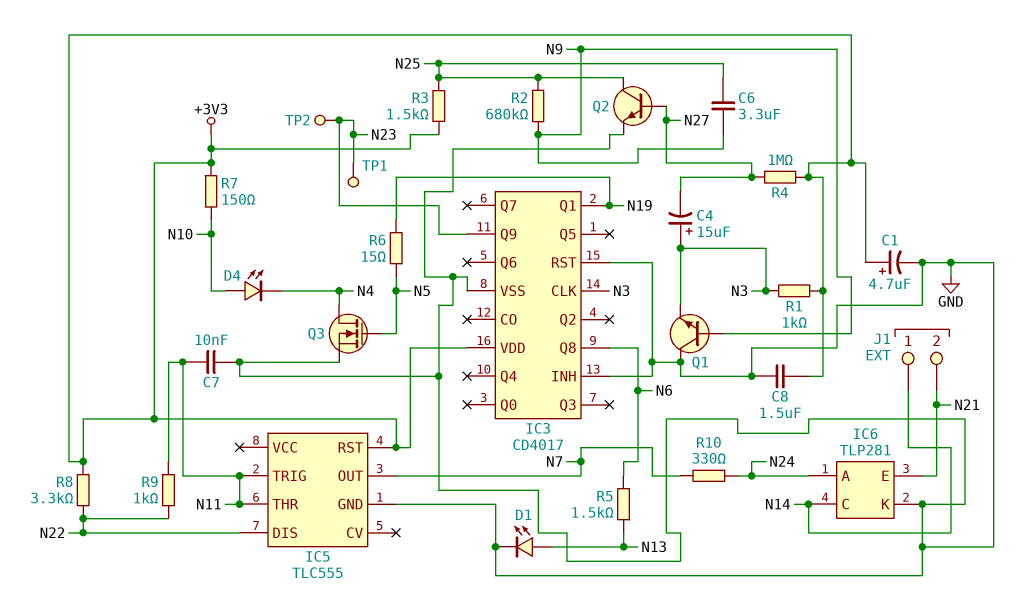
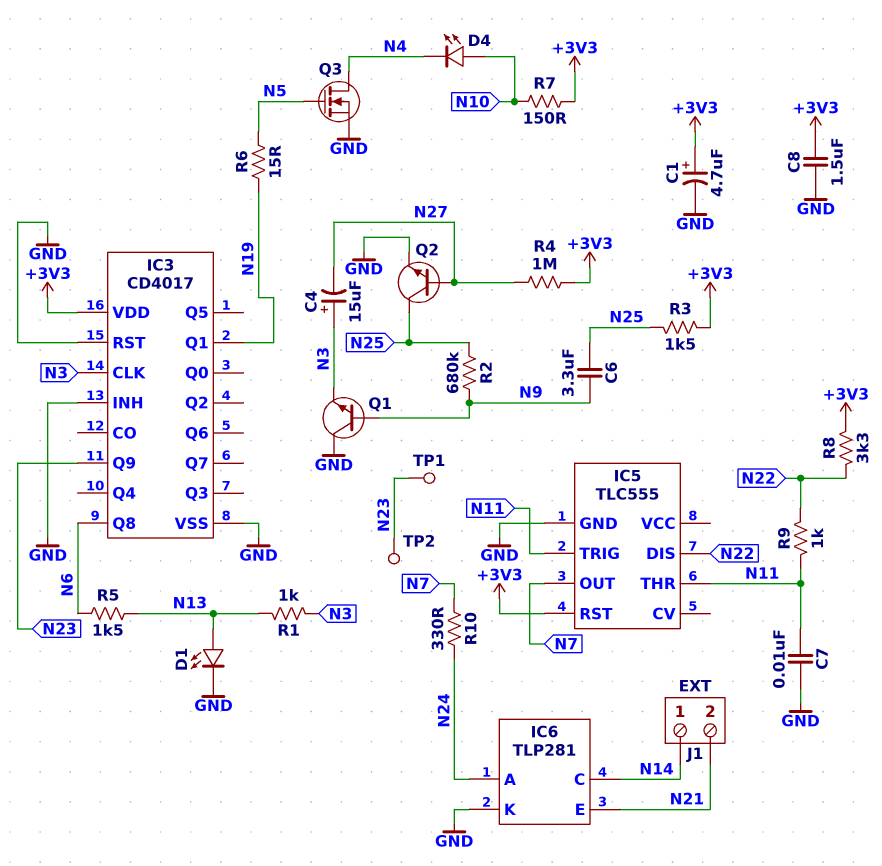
R1: 1k (+3V3, N3) -> 1k (N3, N13)

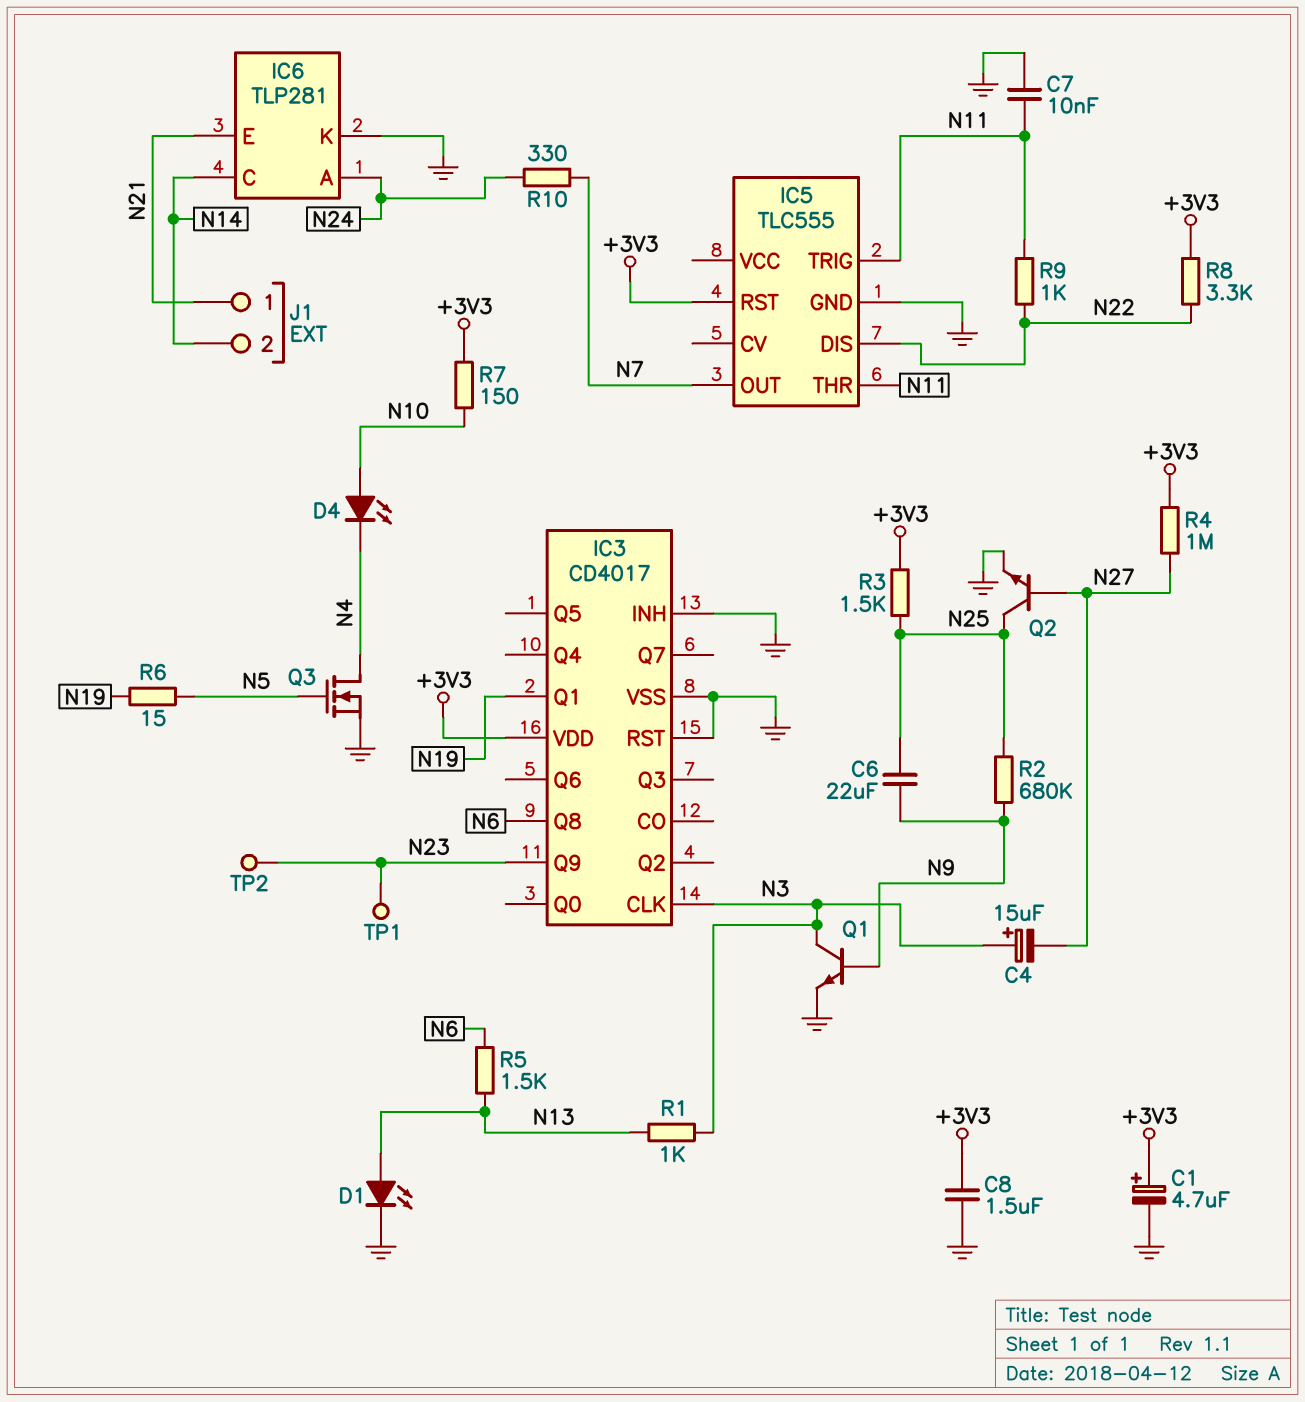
C6: 3.3uF (N9, N25) -> 22uF (N9, N25)
J1 pin 1: N14 -> N21
J1 pin 2: N21 -> N14
Q1: NPN (B N9, C GND, E N3) -> NPN (B N9, C N3, E GND)

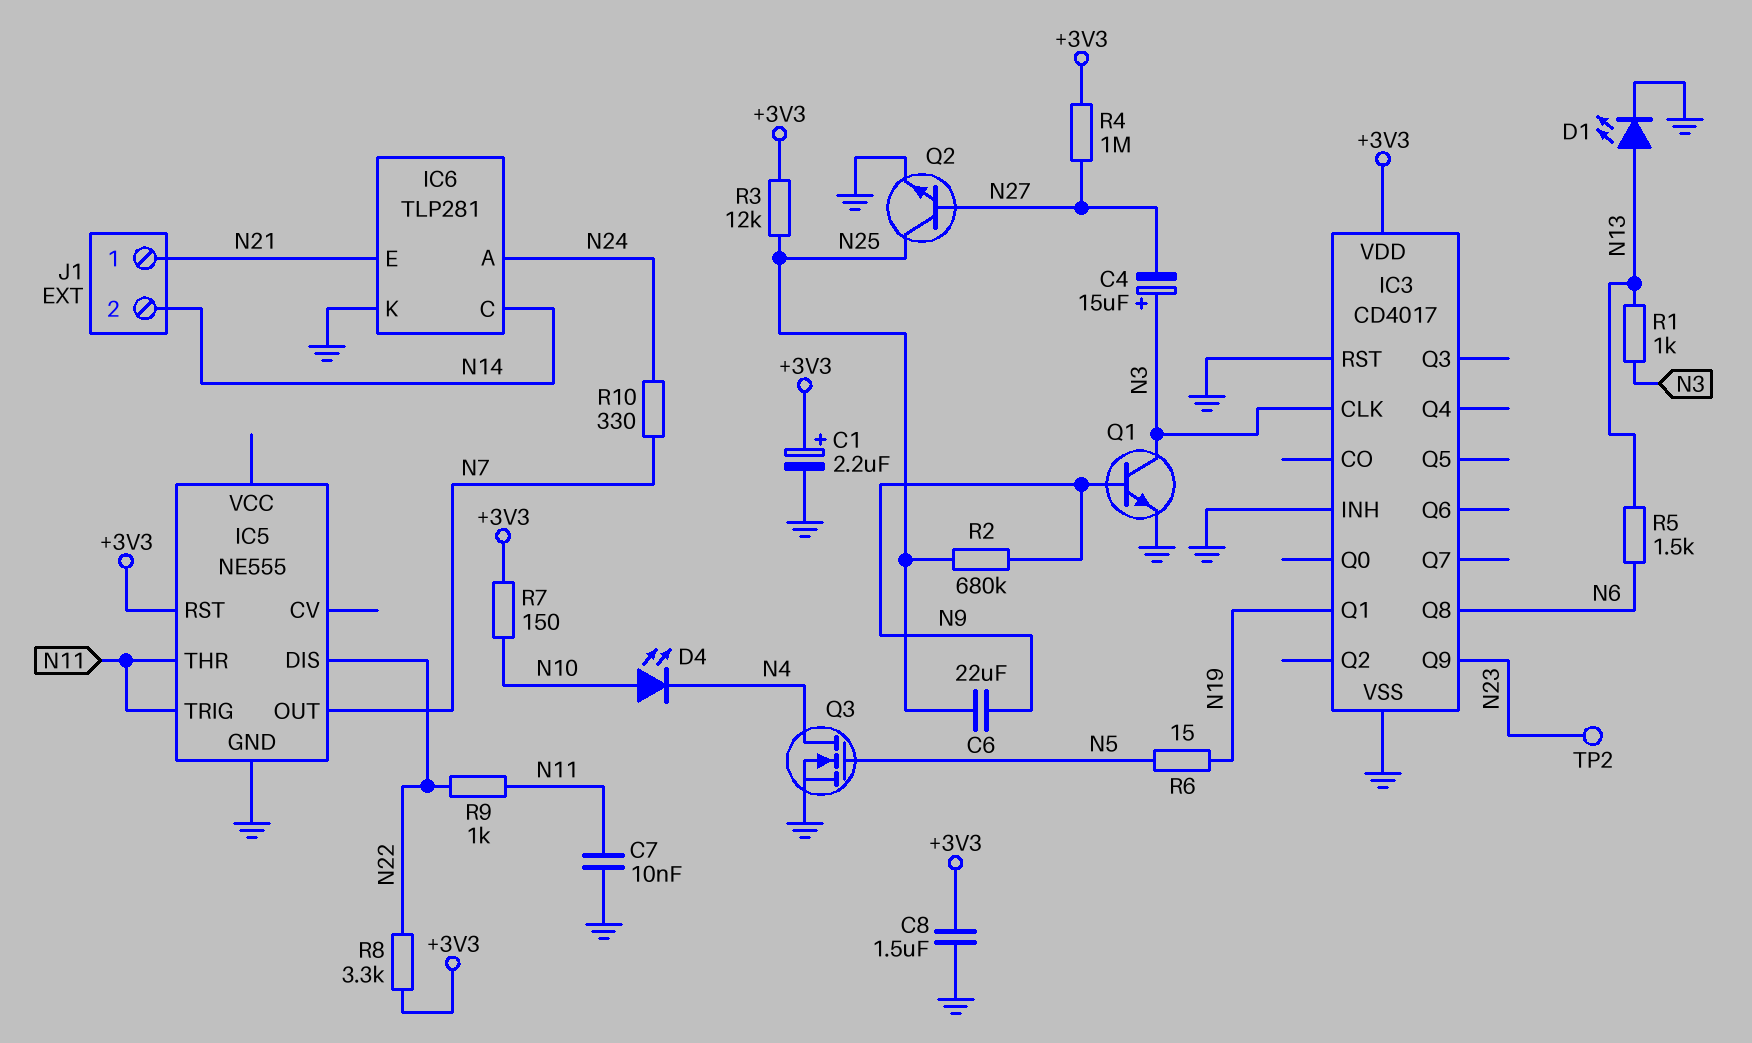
C1: 4.7uF (plus +3V3, minus GND) -> 2.2uF (plus +3V3, minus GND)
IC5: TLC555 -> NE555
R3: 1.5k (+3V3, N25) -> 12k (+3V3, N25)
TP1: test point (N23) -> none

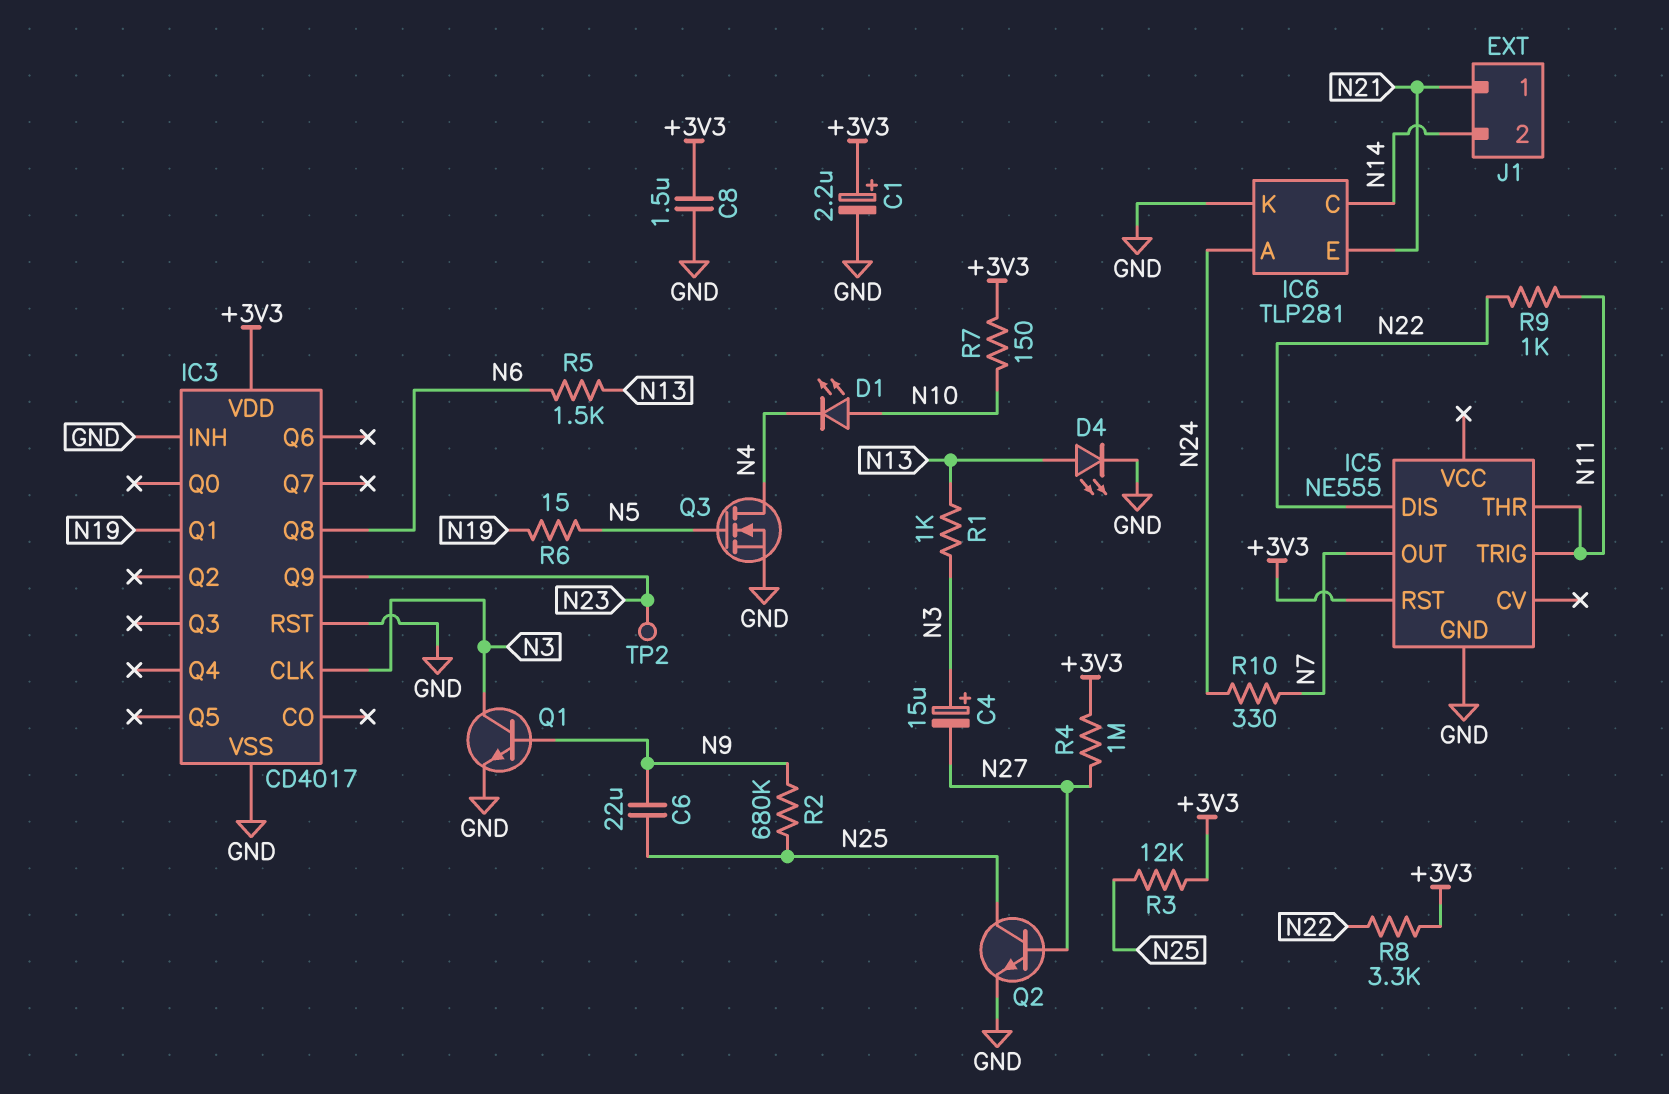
C7: 10nF (GND, N11) -> none
D1: LED (A N13, K GND) -> LED (A N10, K N4)
D4: LED (A N10, K N4) -> LED (A N13, K GND)

